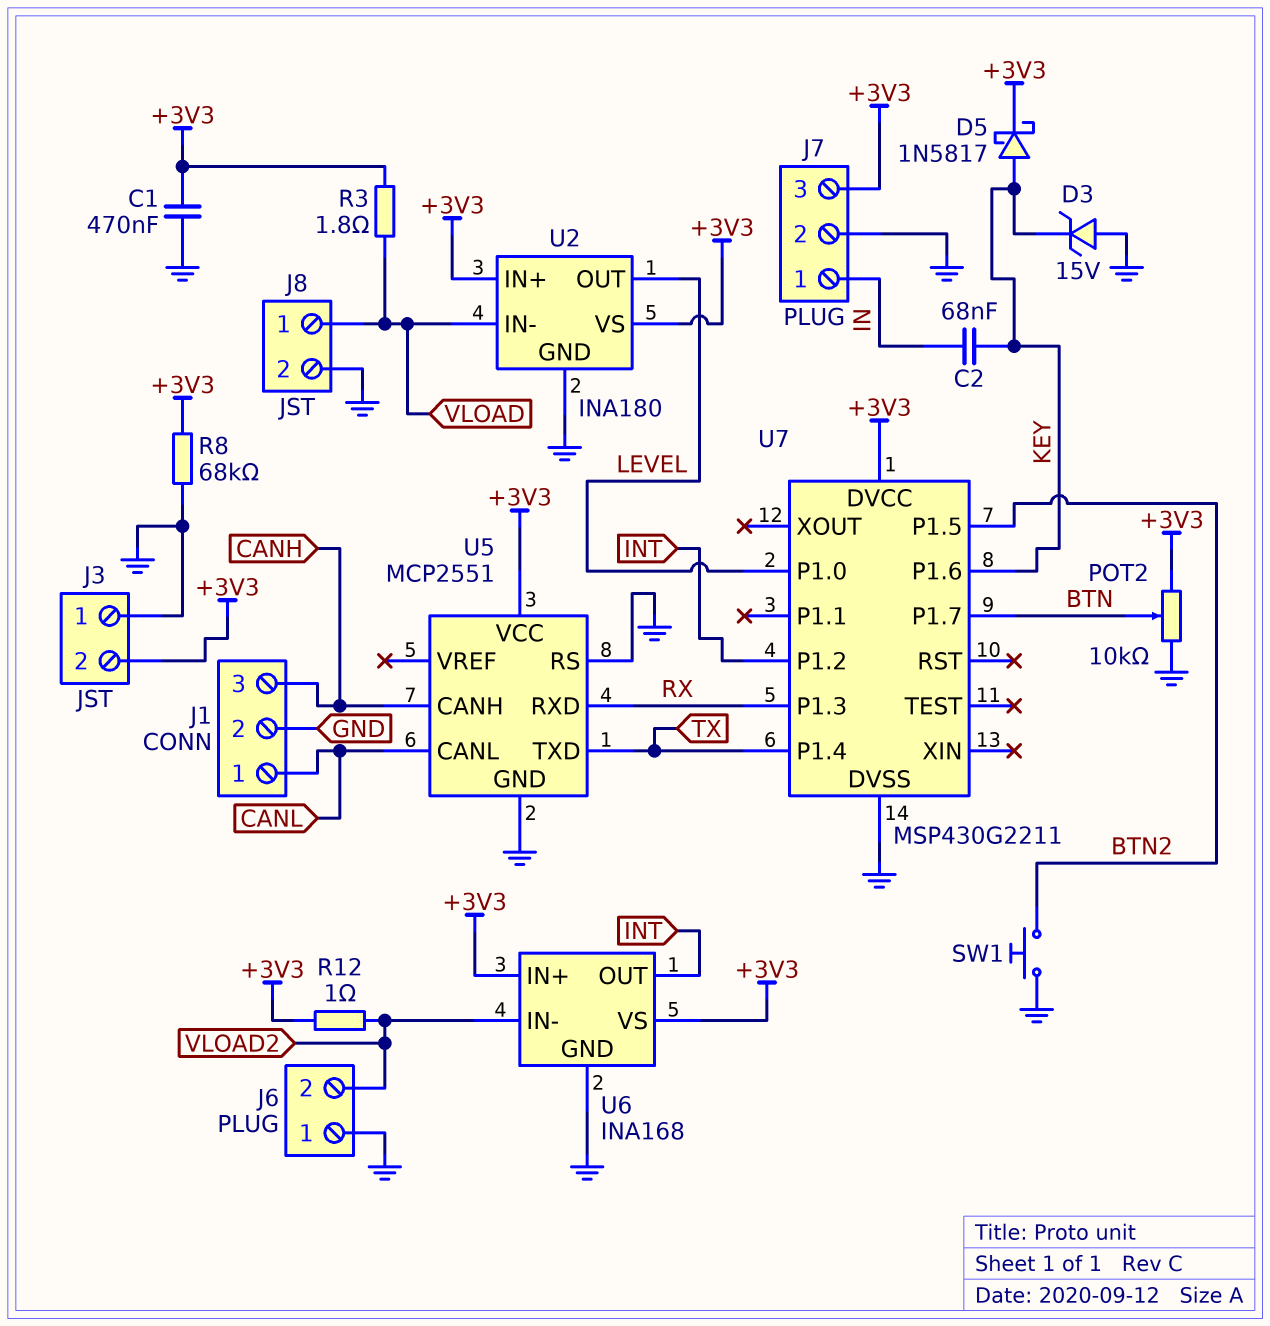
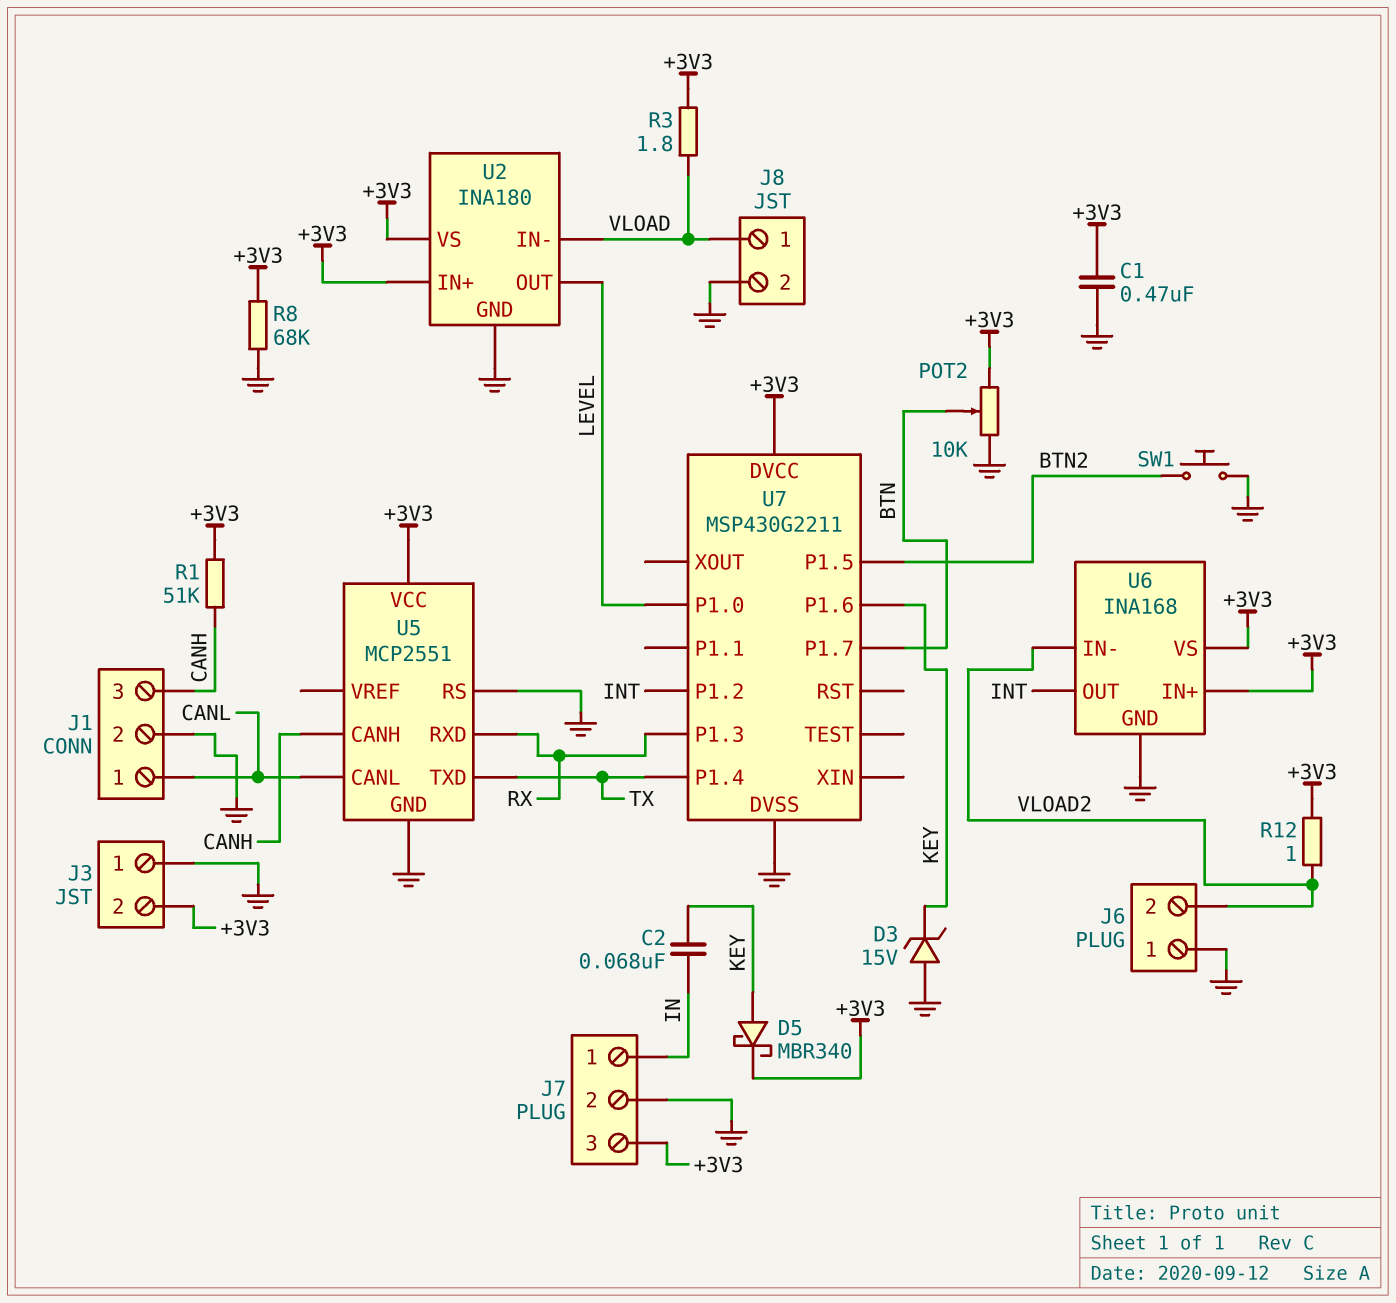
D5: schottky 1N5817 (A KEY, K +3V3) -> schottky MBR340 (A KEY, K +3V3)
R1: none -> 51k (+3V3, CANH)

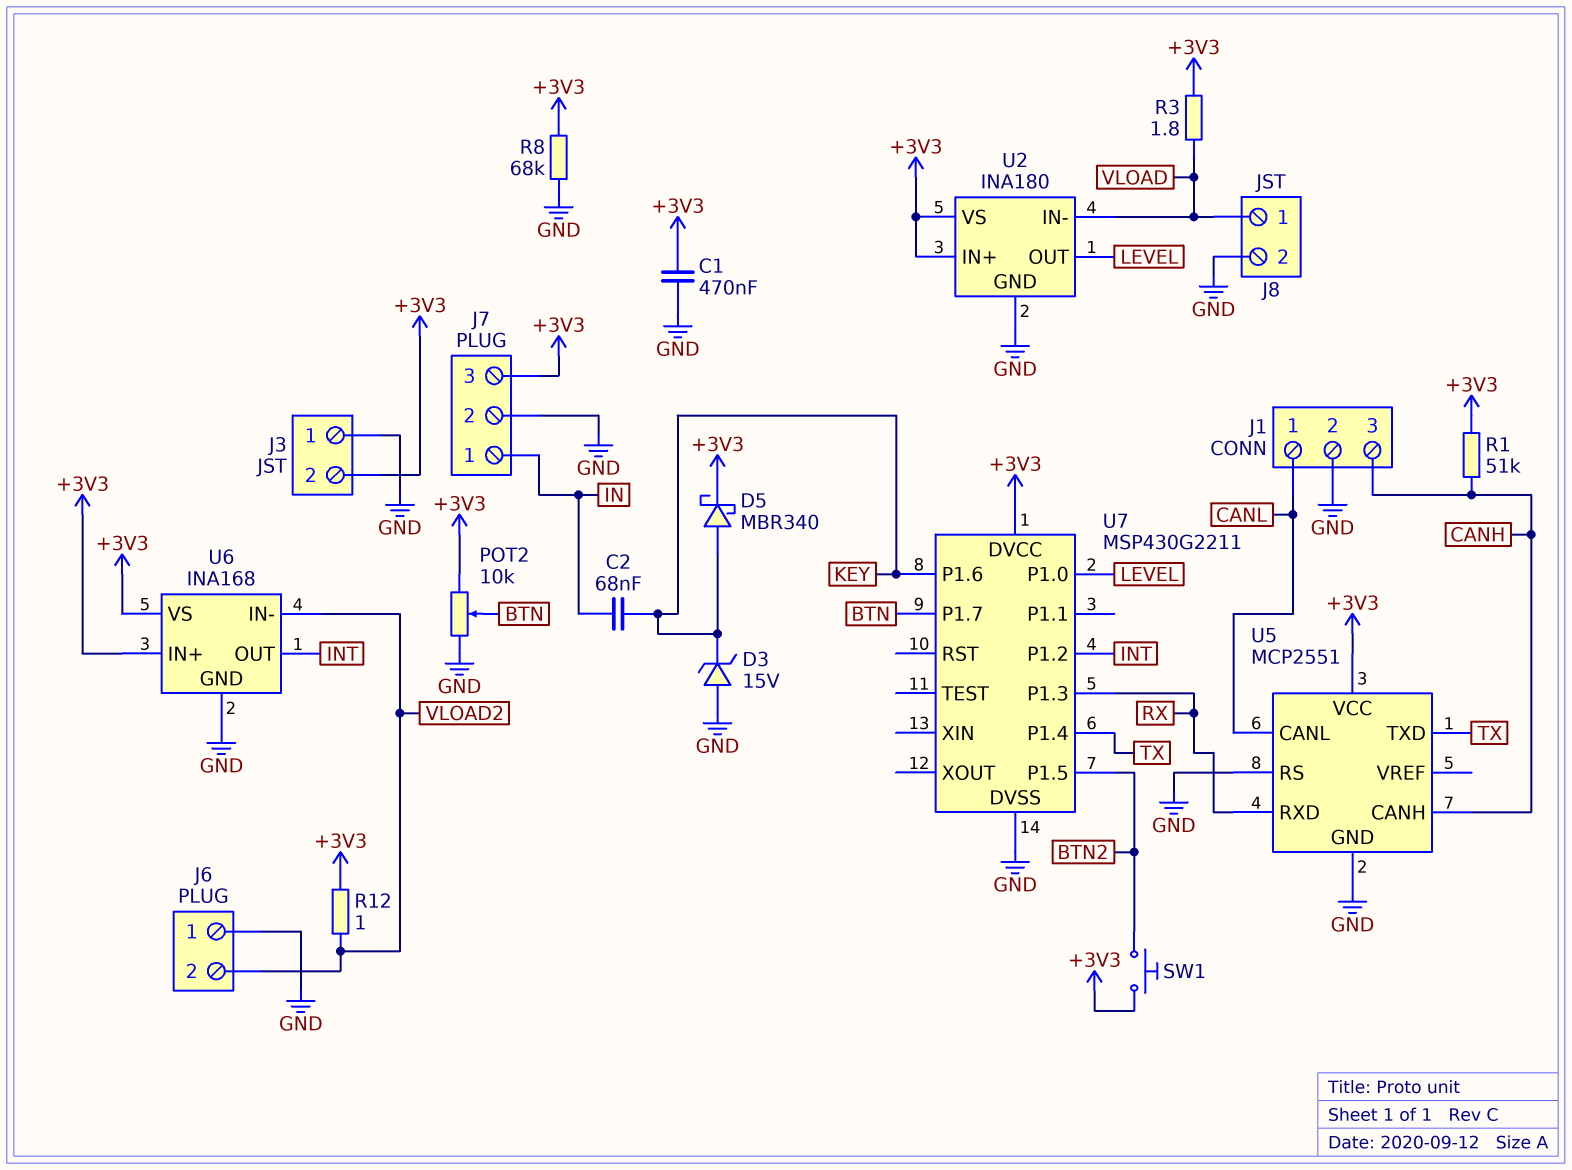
SW1: button (BTN2, GND) -> button (+3V3, BTN2)

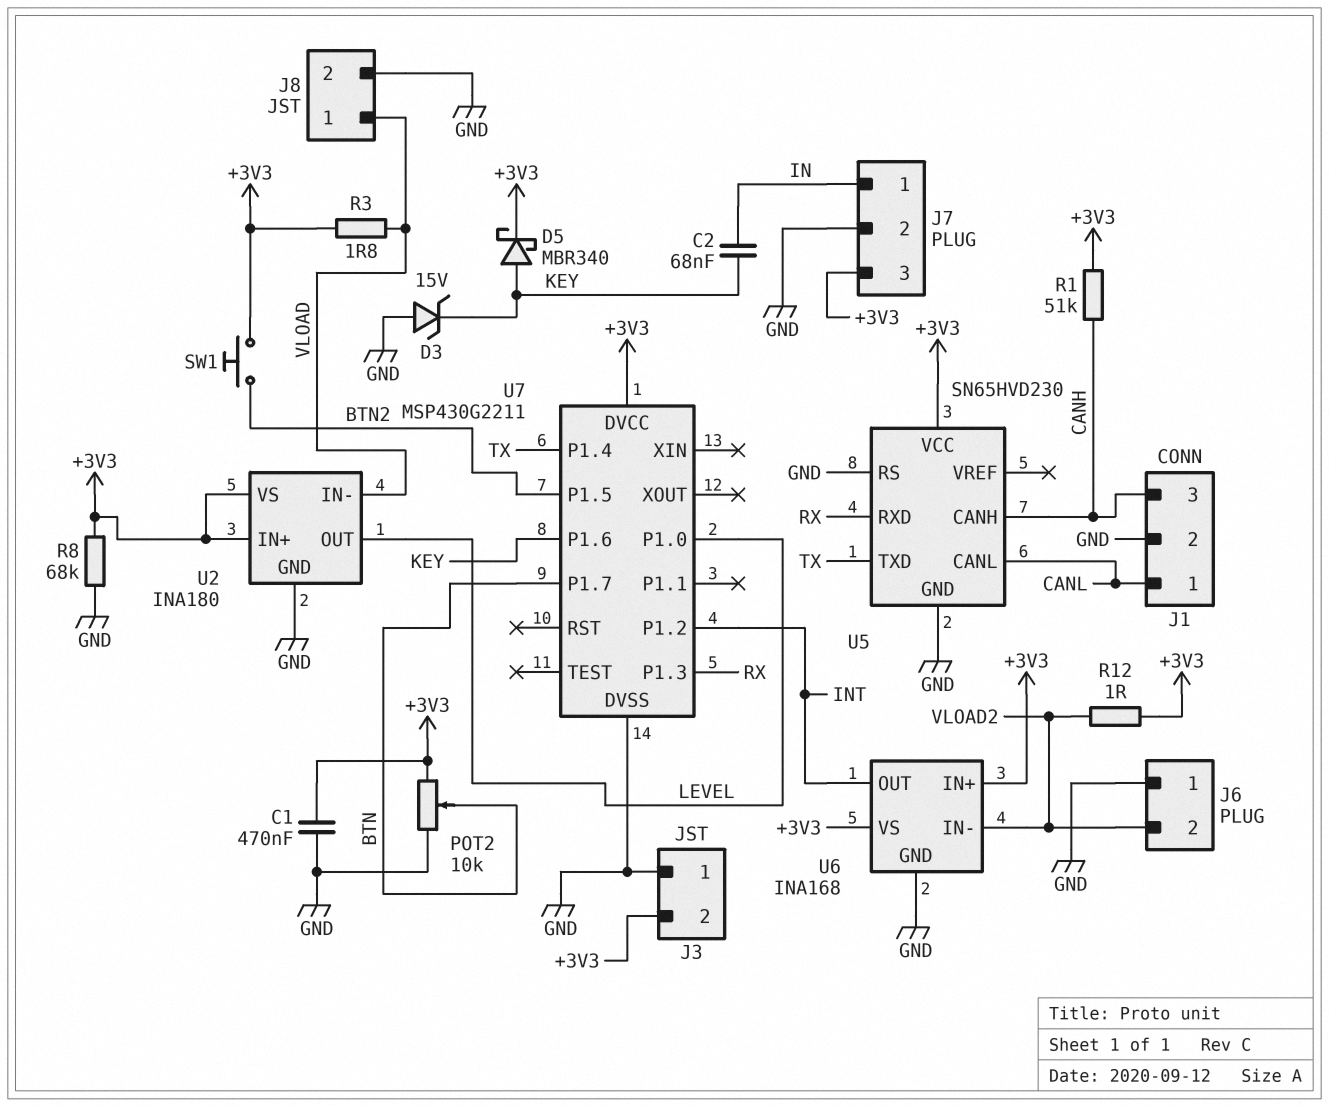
U5: MCP2551 -> SN65HVD230

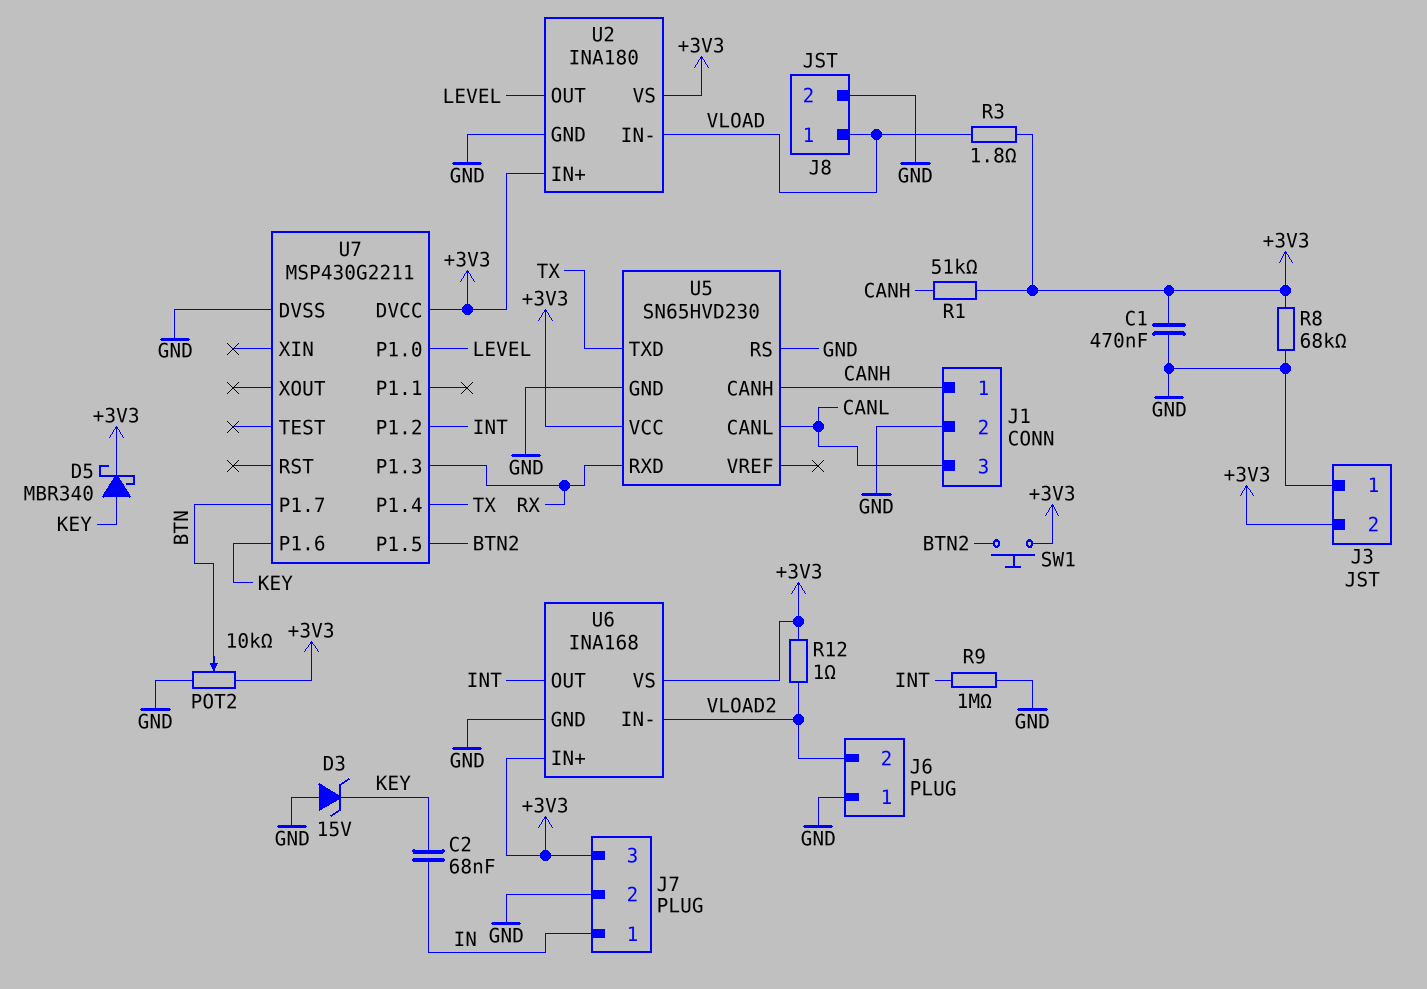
J1 pin 1: CANL -> CANH
J1 pin 3: CANH -> CANL
R9: none -> 1M (GND, INT)

